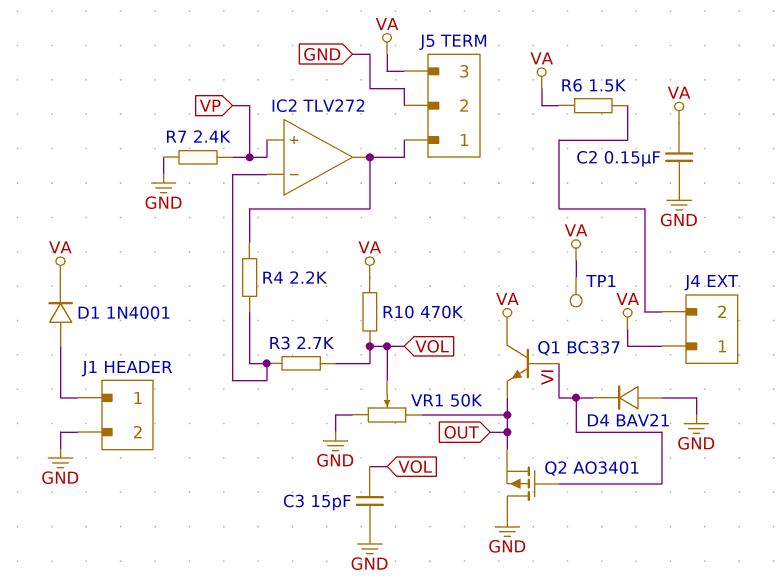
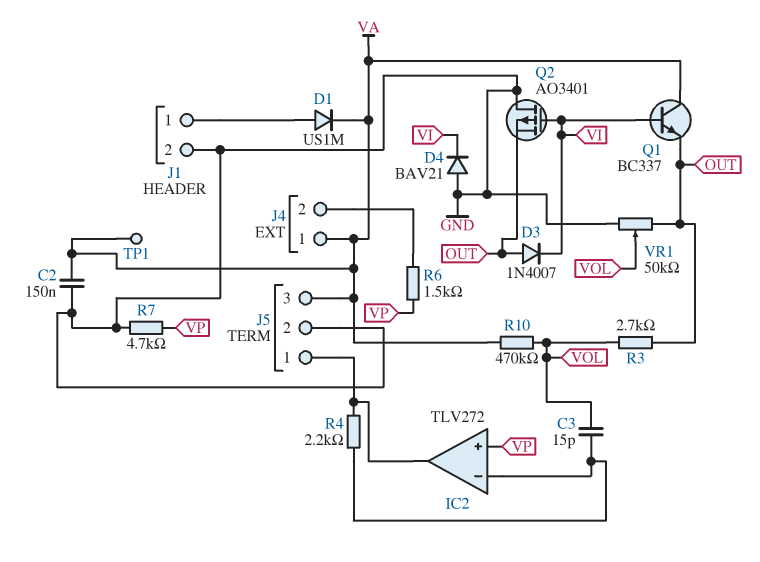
C3: 15pF (GND, VOL) -> 15pF (IC2/in-, VOL)
D1: diode 1N4001 (A J1/1, K VA) -> diode US1M (A J1/1, K VA)
D3: none -> diode 1N4007 (A OUT, K VI)
R3: 2.7k (IC2/in-, VOL) -> 2.7k (OUT, VOL)
R6: 1.5k (J4/2, VA) -> 1.5k (J4/2, VP)
R7: 2.4k (GND, VP) -> 4.7k (GND, VP)

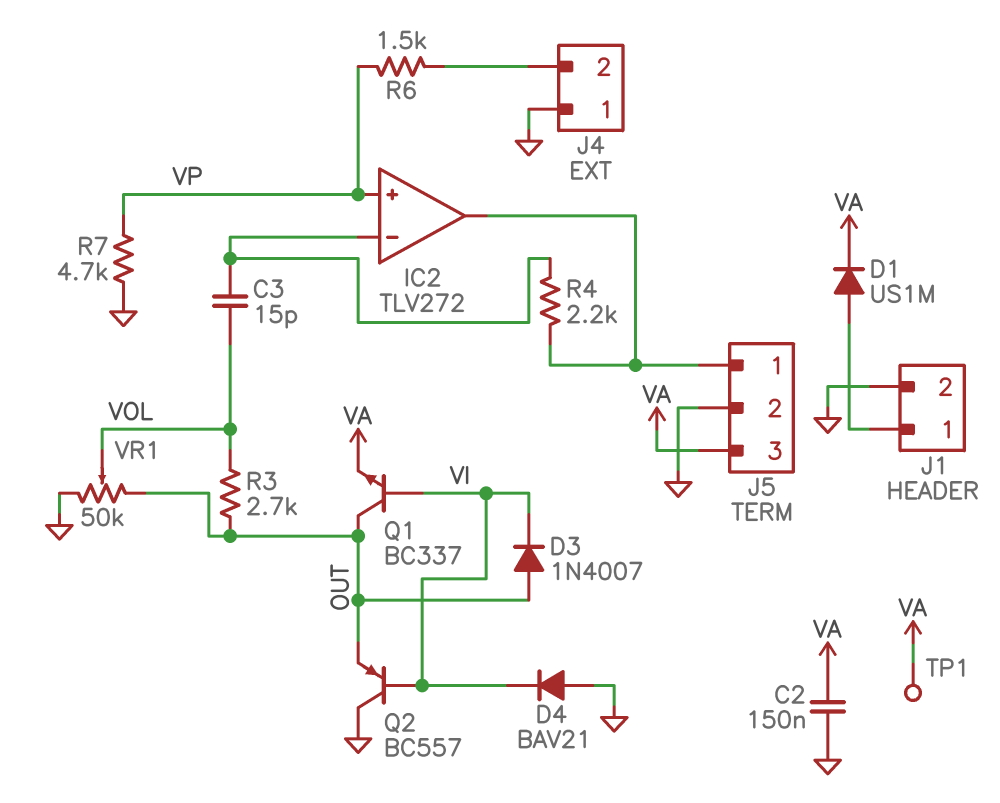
J4 pin 1: VA -> GND
Q1: NPN BC337 (B VI, C VA, E OUT) -> NPN BC337 (B VI, C OUT, E VA)
Q2: PMOS AO3401 (G VI, D GND, S OUT) -> PNP BC557 (B VI, C GND, E OUT)
R10: 470k (VA, VOL) -> none

